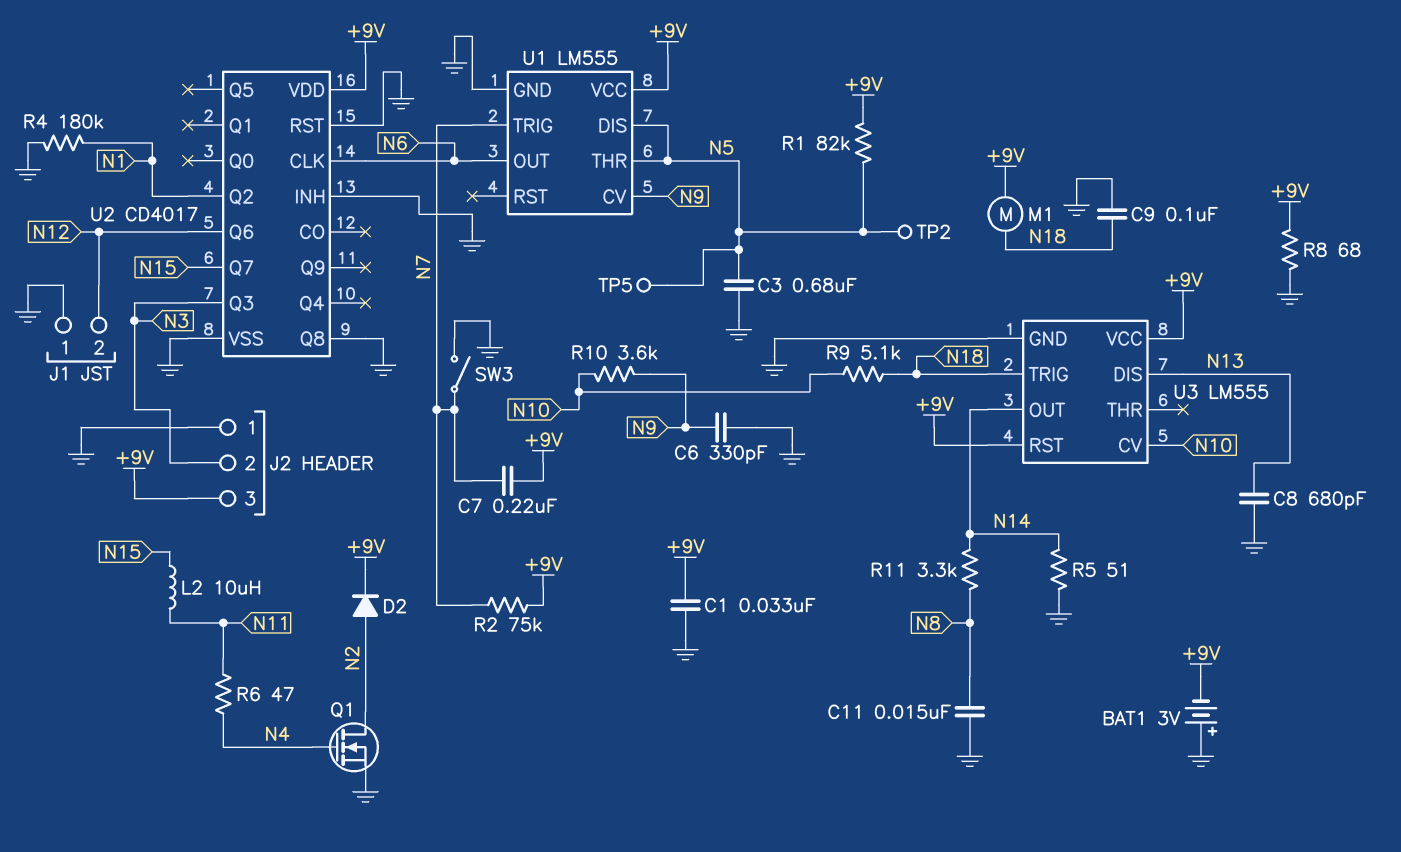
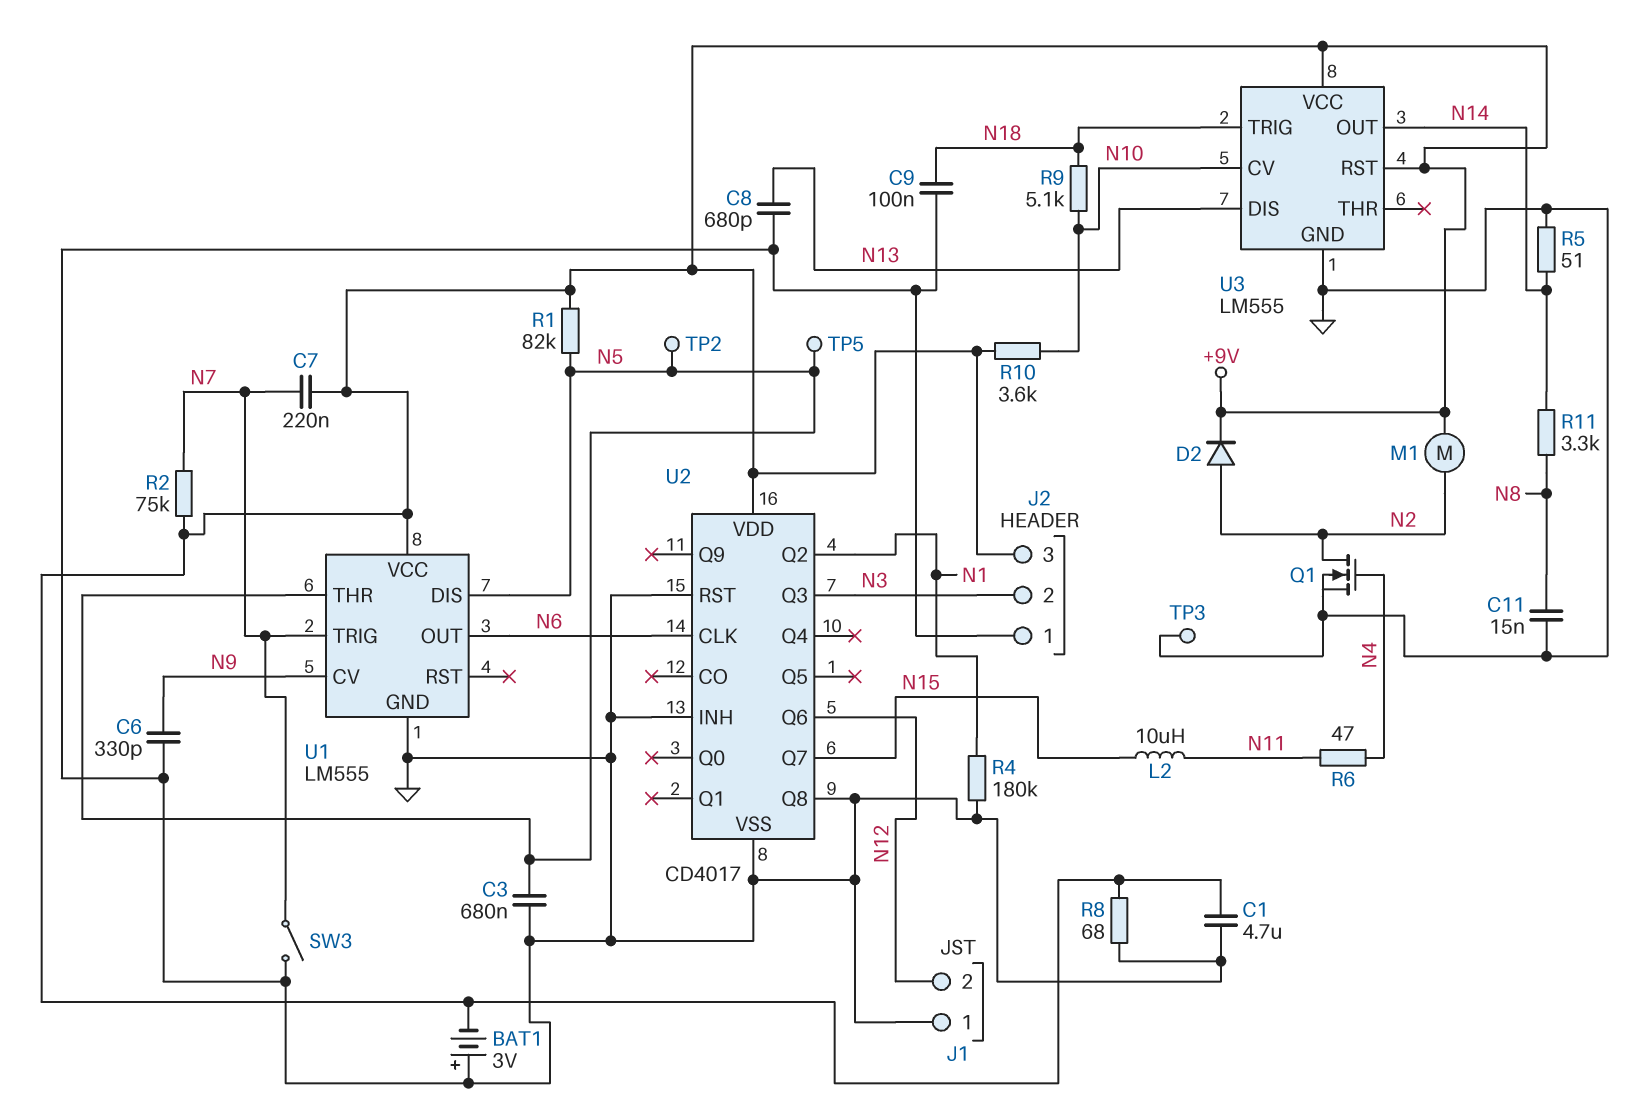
C1: 33nF (+9V, GND) -> 4.7uF (+9V, GND)
M1: motor (+9V, N18) -> motor (+9V, N2)
R10: 3.6k (N9, N10) -> 3.6k (+9V, N10)
TP3: none -> test point (GND)

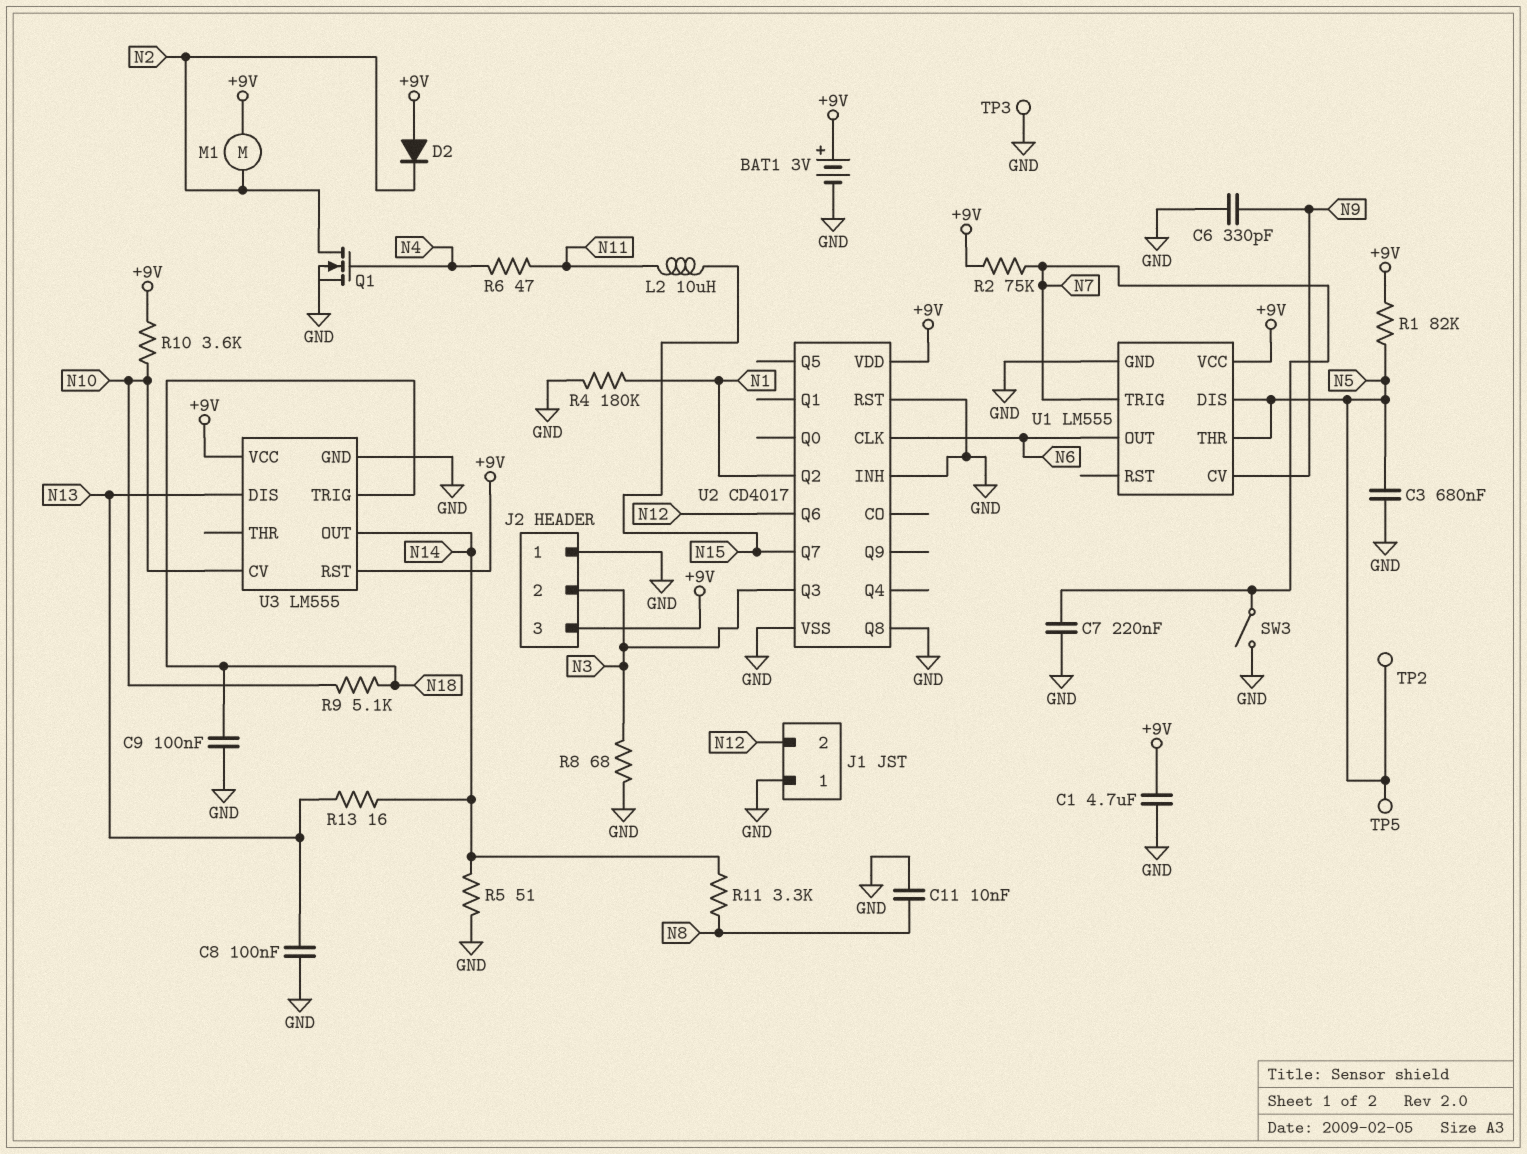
BAT1: 3V (plus GND, minus +9V) -> 3V (plus +9V, minus GND)
C7: 220nF (+9V, N7) -> 220nF (GND, N7)
C8: 680pF (GND, N13) -> 100nF (GND, N13)
C11: 15nF (GND, N8) -> 10nF (GND, N8)
D2: diode (A N2, K +9V) -> diode (A +9V, K N2)
R8: 68 (+9V, GND) -> 68 (GND, N3)
R13: none -> 16 (N13, N14)

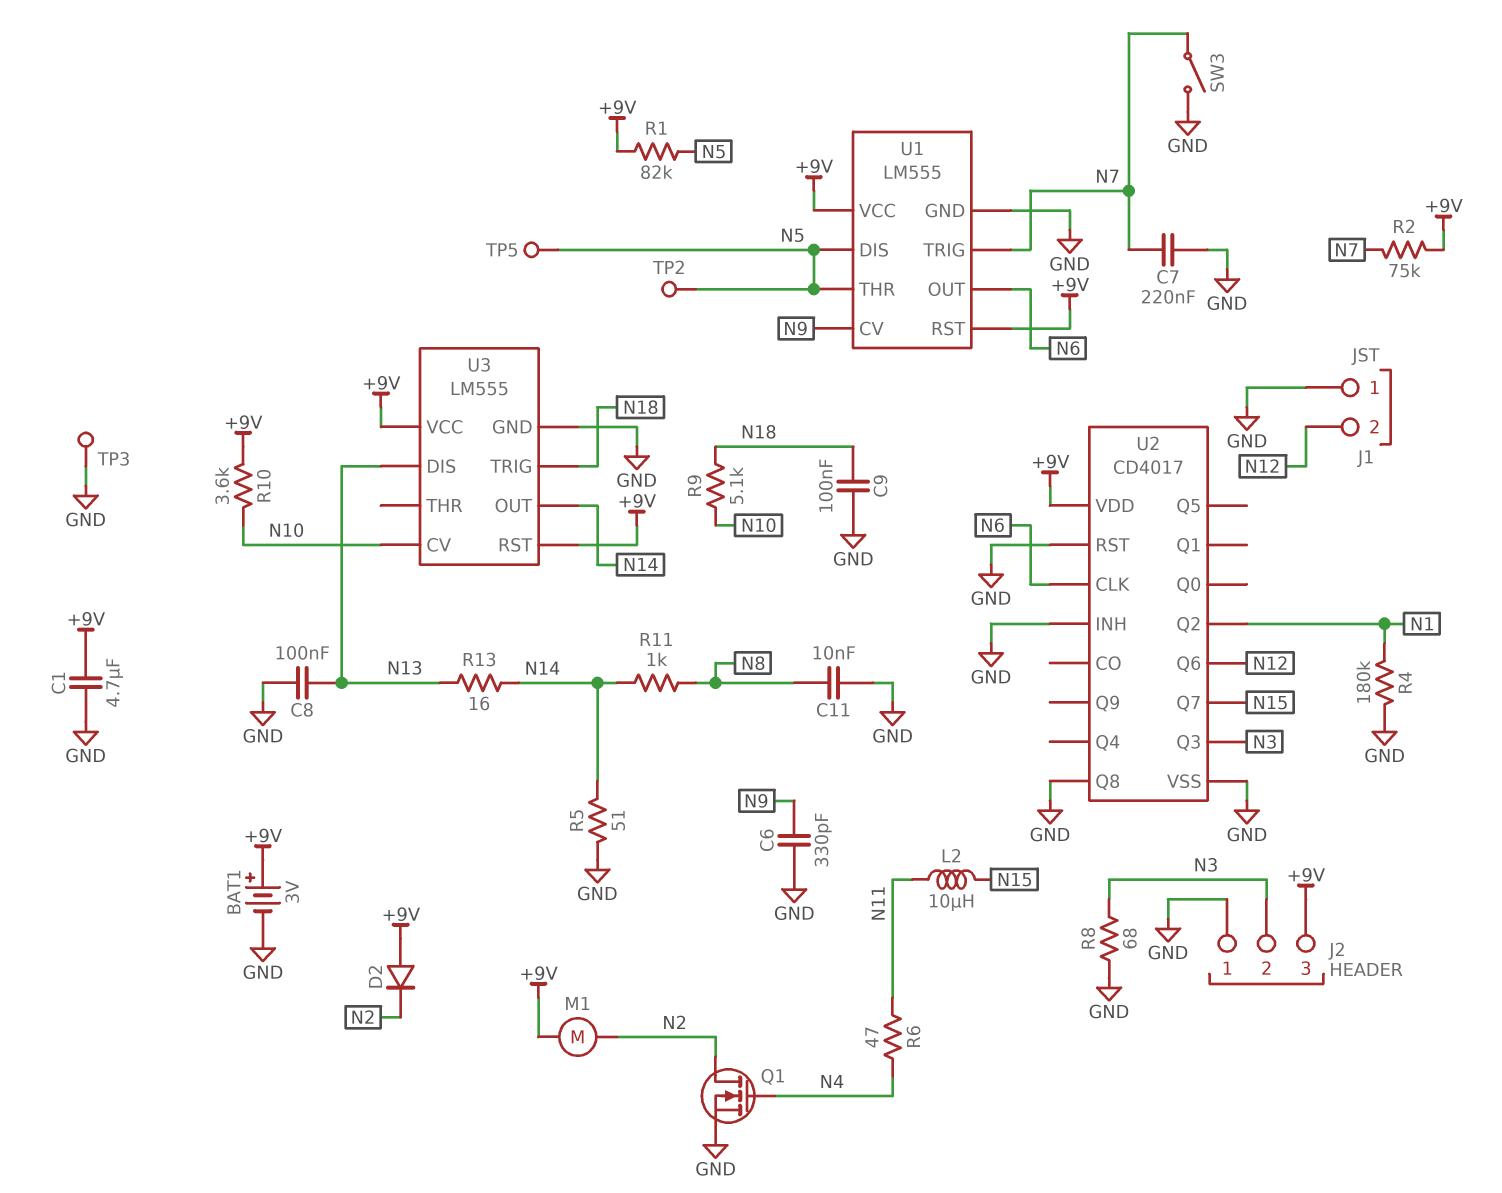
C3: 680nF (GND, N5) -> none
R11: 3.3k (N8, N14) -> 1k (N8, N14)
U1 pin RST: none -> +9V

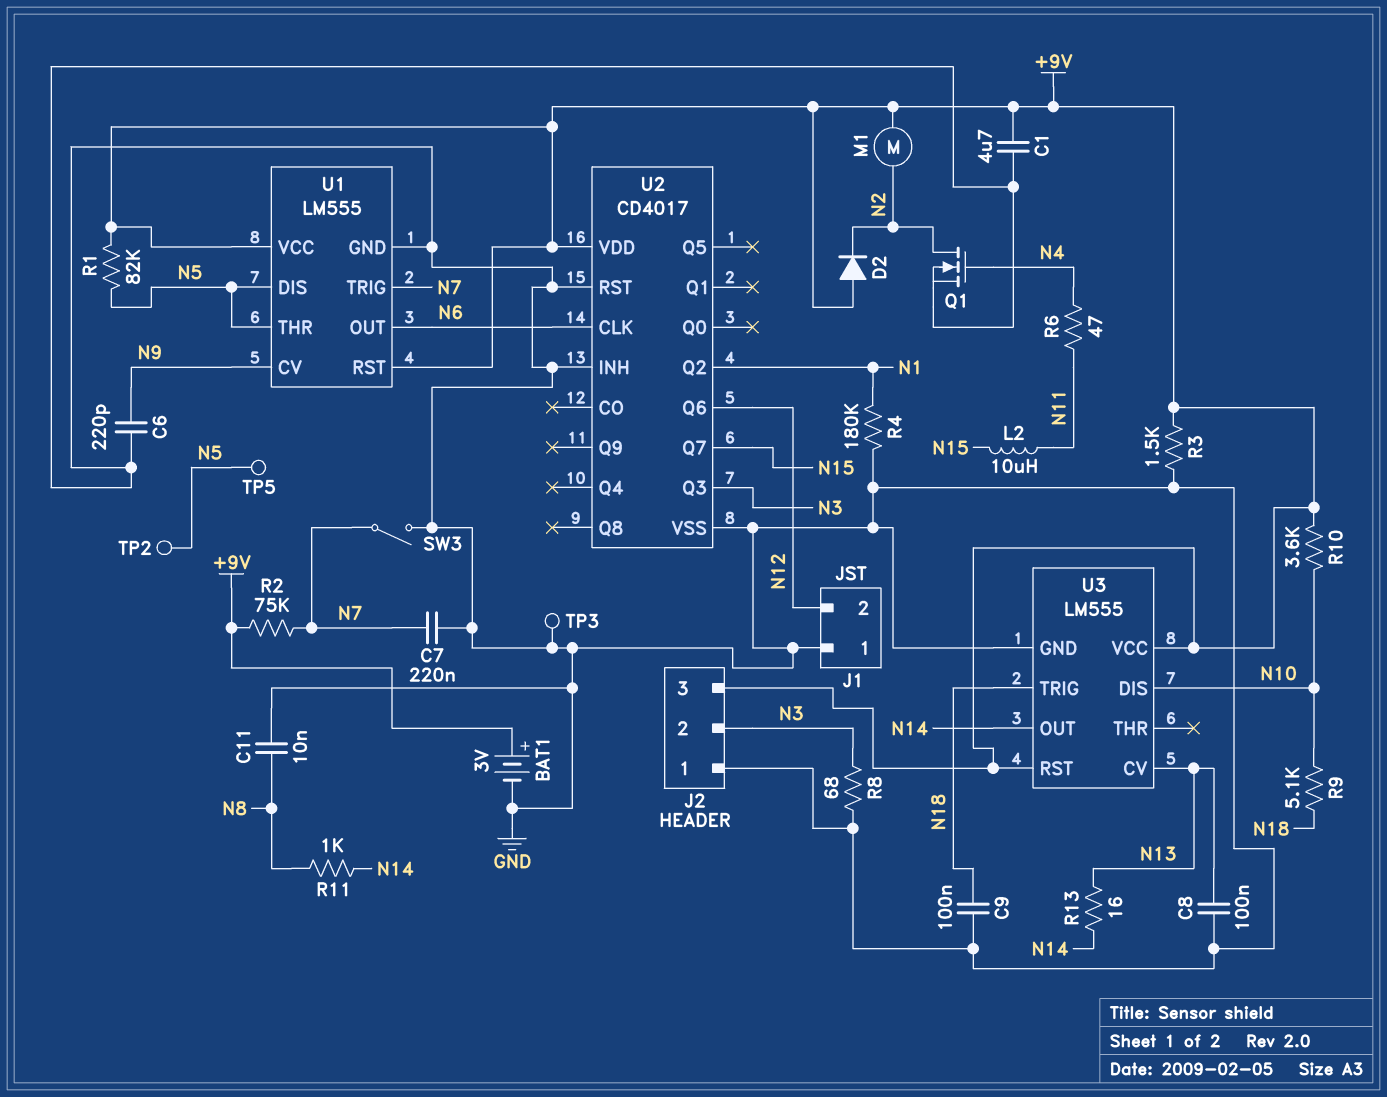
C6: 330pF (GND, N9) -> 220pF (GND, N9)
R3: none -> 1.5k (+9V, GND)
R5: 51 (GND, N14) -> none
U2 pin Q8: GND -> none
U3 pin CV: N10 -> N13
U3 pin DIS: N13 -> N10

